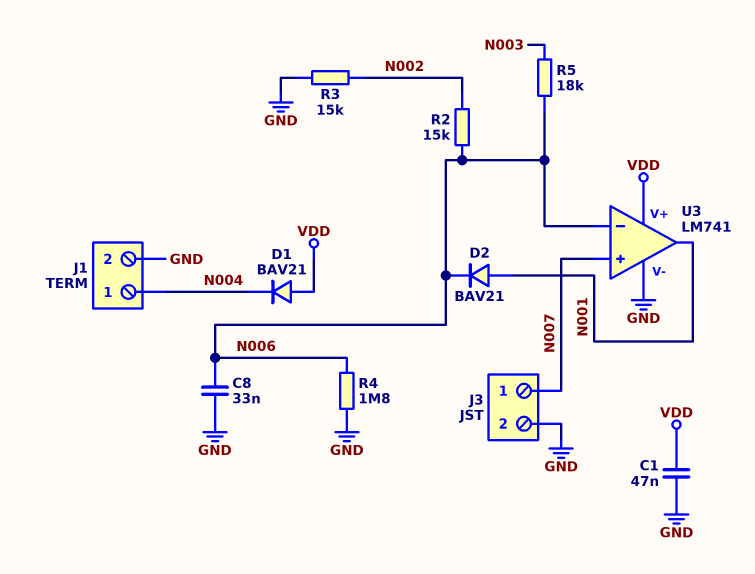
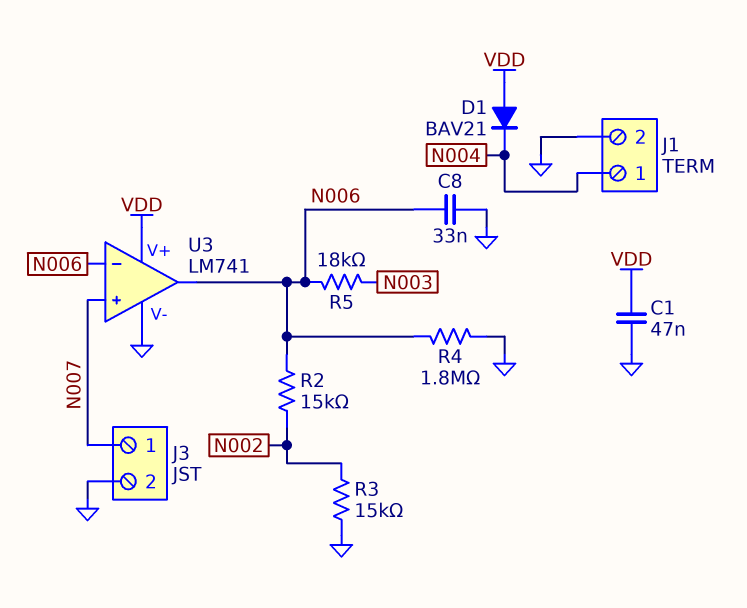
D2: diode BAV21 (A N001, K N006) -> none
U3 pin out: N001 -> N006

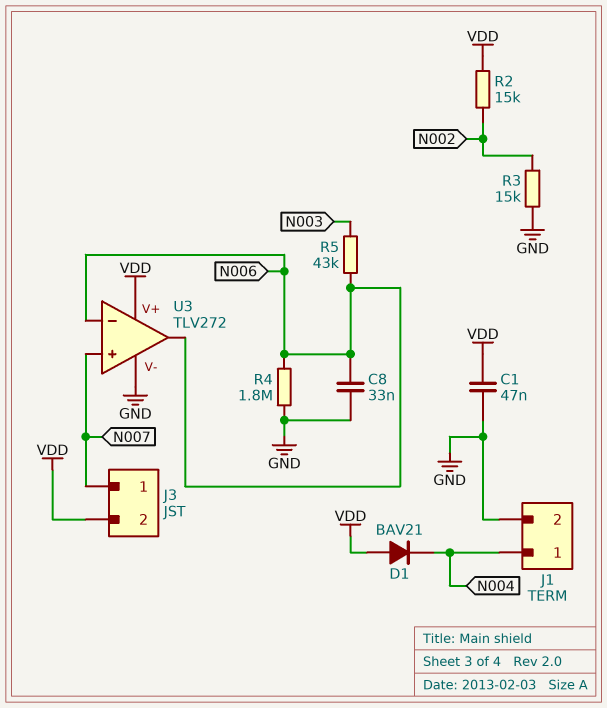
J3 pin 2: GND -> VDD
R2: 15k (N002, N006) -> 15k (N002, VDD)
R5: 18k (N003, N006) -> 43k (N003, N006)
U3: LM741 -> TLV272

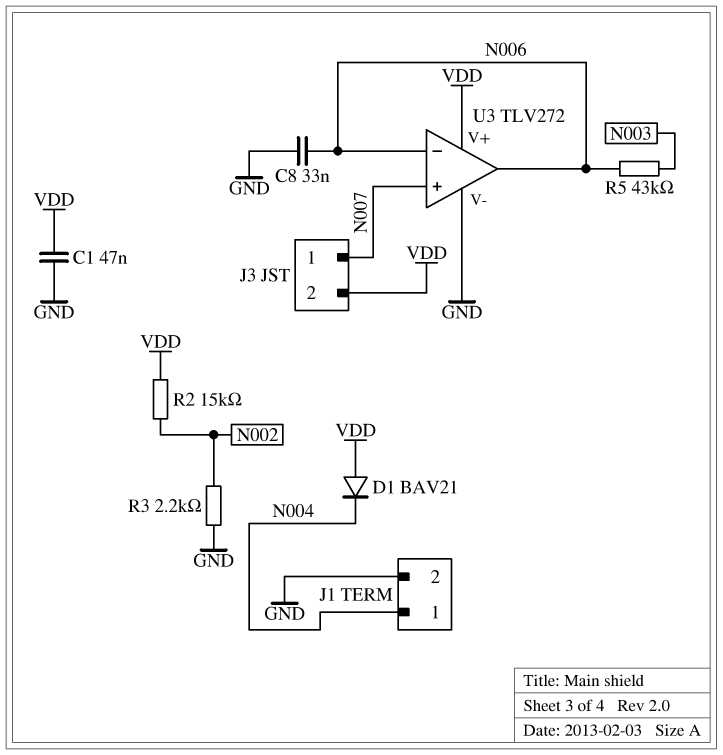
R3: 15k (GND, N002) -> 2.2k (GND, N002)
R4: 1.8M (GND, N006) -> none

